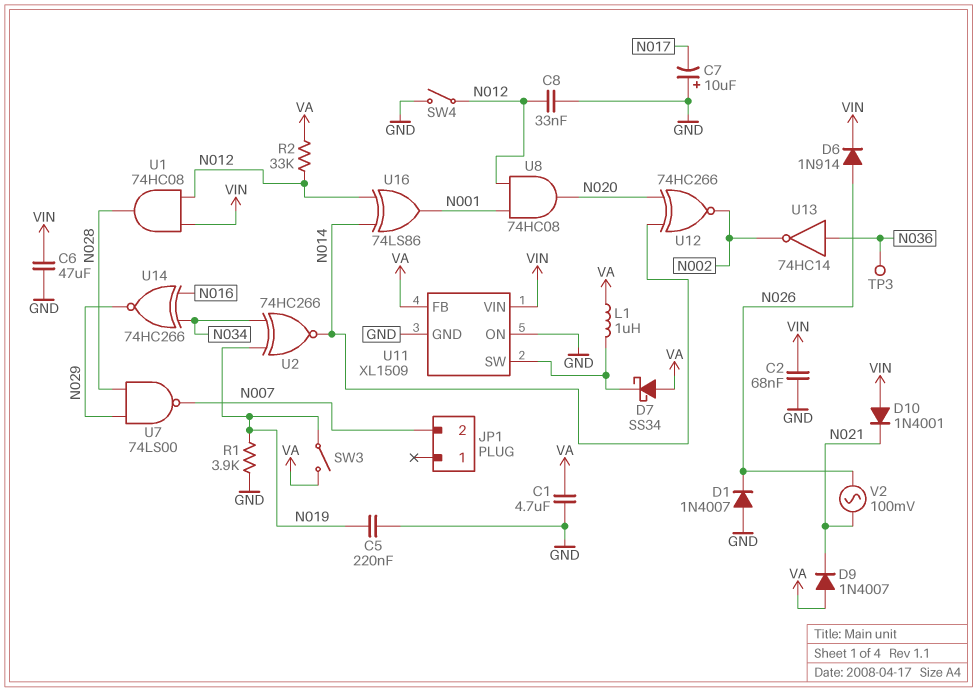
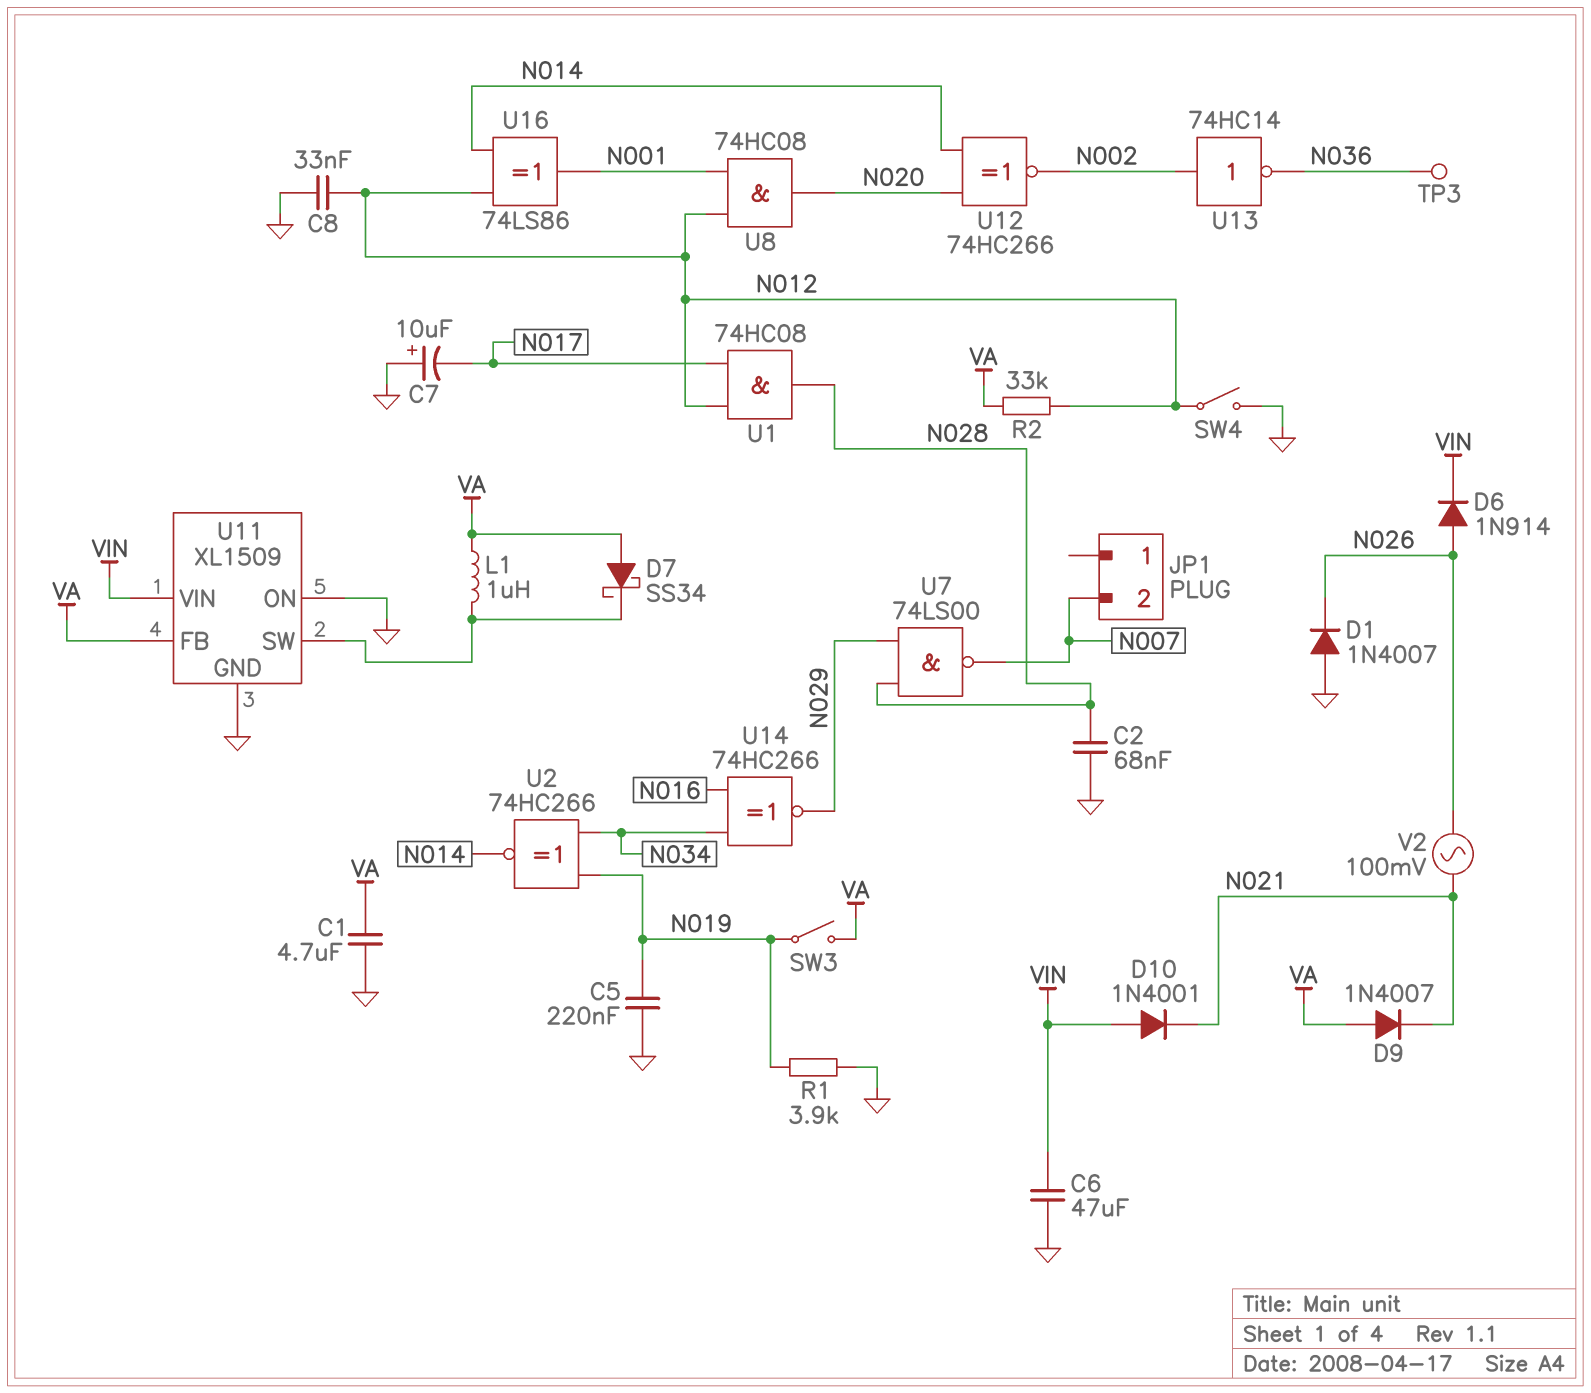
C2: 68nF (GND, VIN) -> 68nF (GND, N028)
U1: AND 74HC08 (in N012, in VIN, out N028) -> AND 74HC08 (in N012, in N017, out N028)
U13: NOT 74HC14 (in N036, out N002) -> NOT 74HC14 (in N002, out N036)

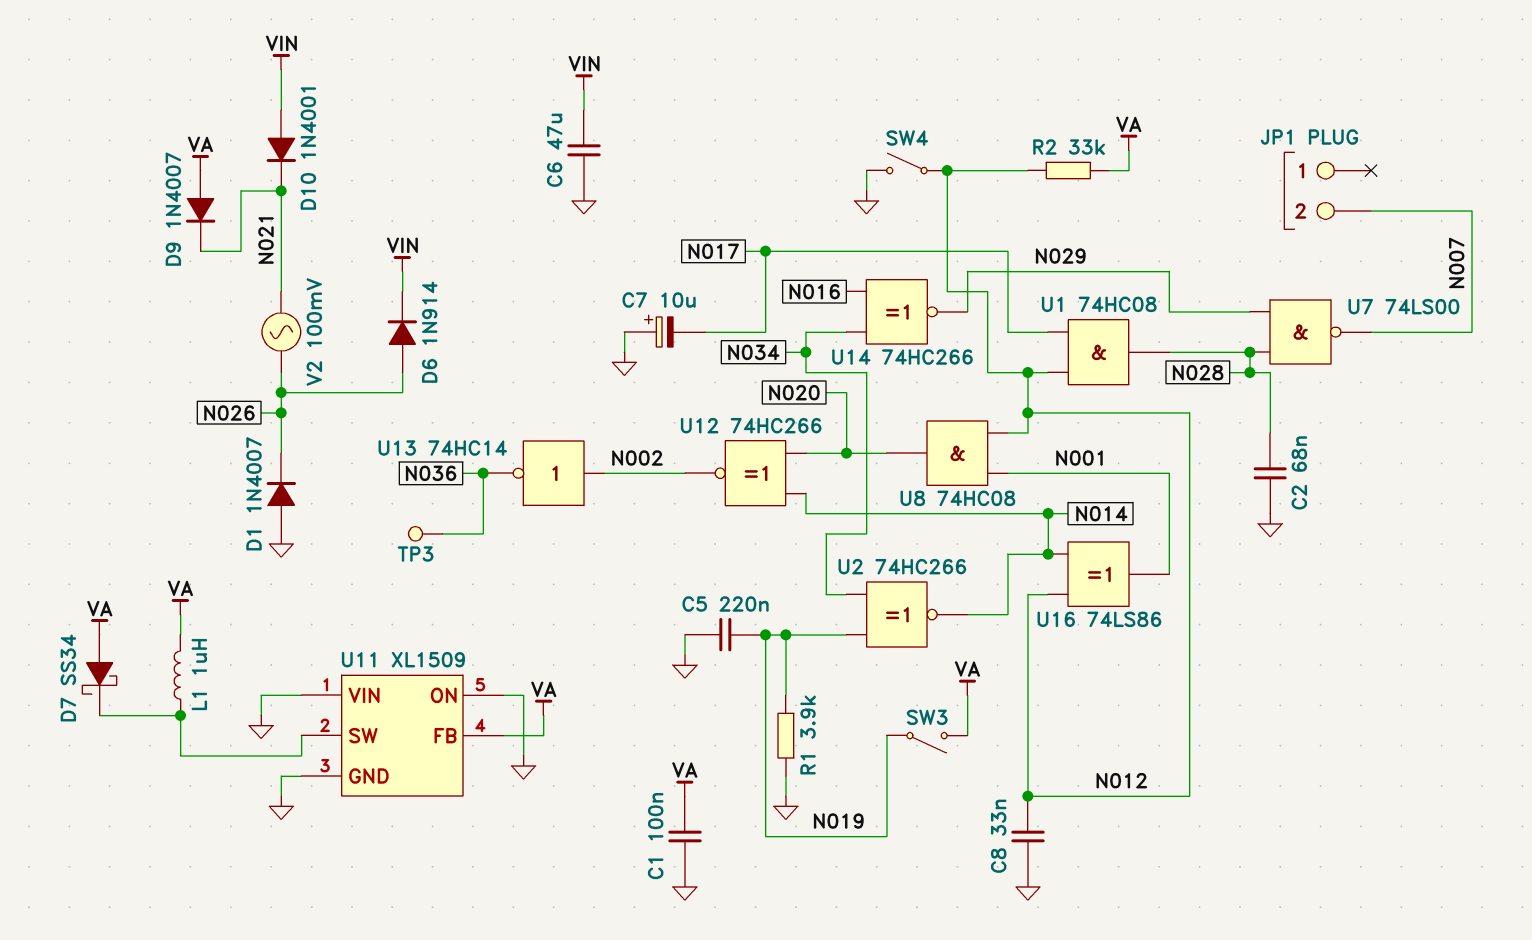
C1: 4.7uF (GND, VA) -> 100nF (GND, VA)
U11 pin VIN: VIN -> GND

